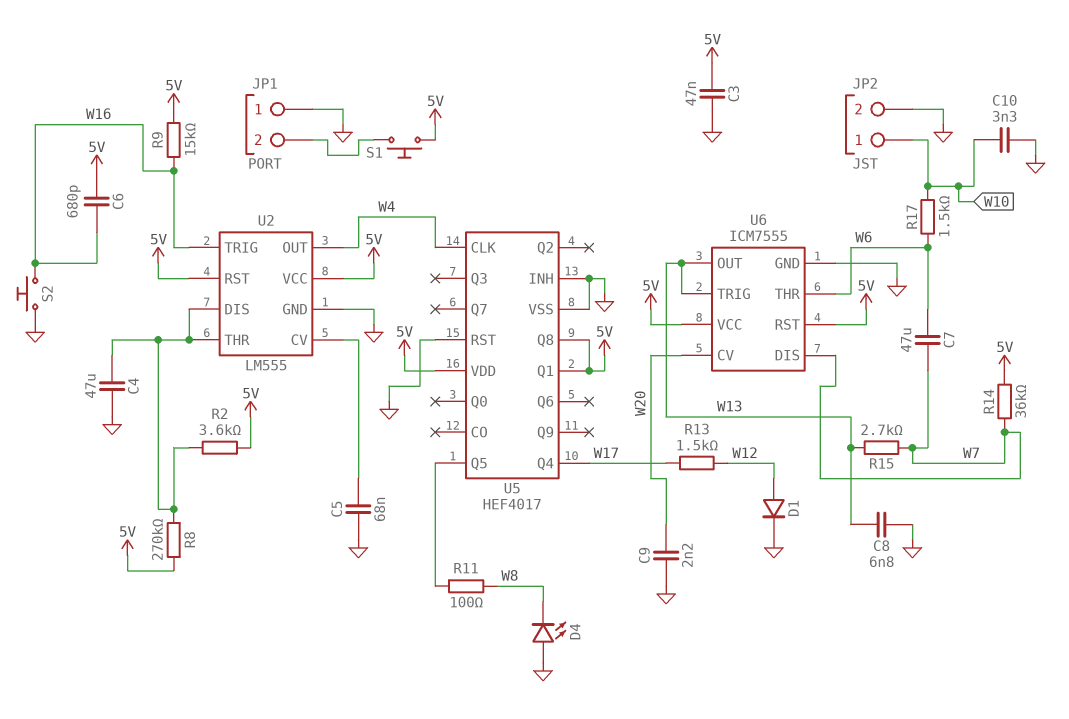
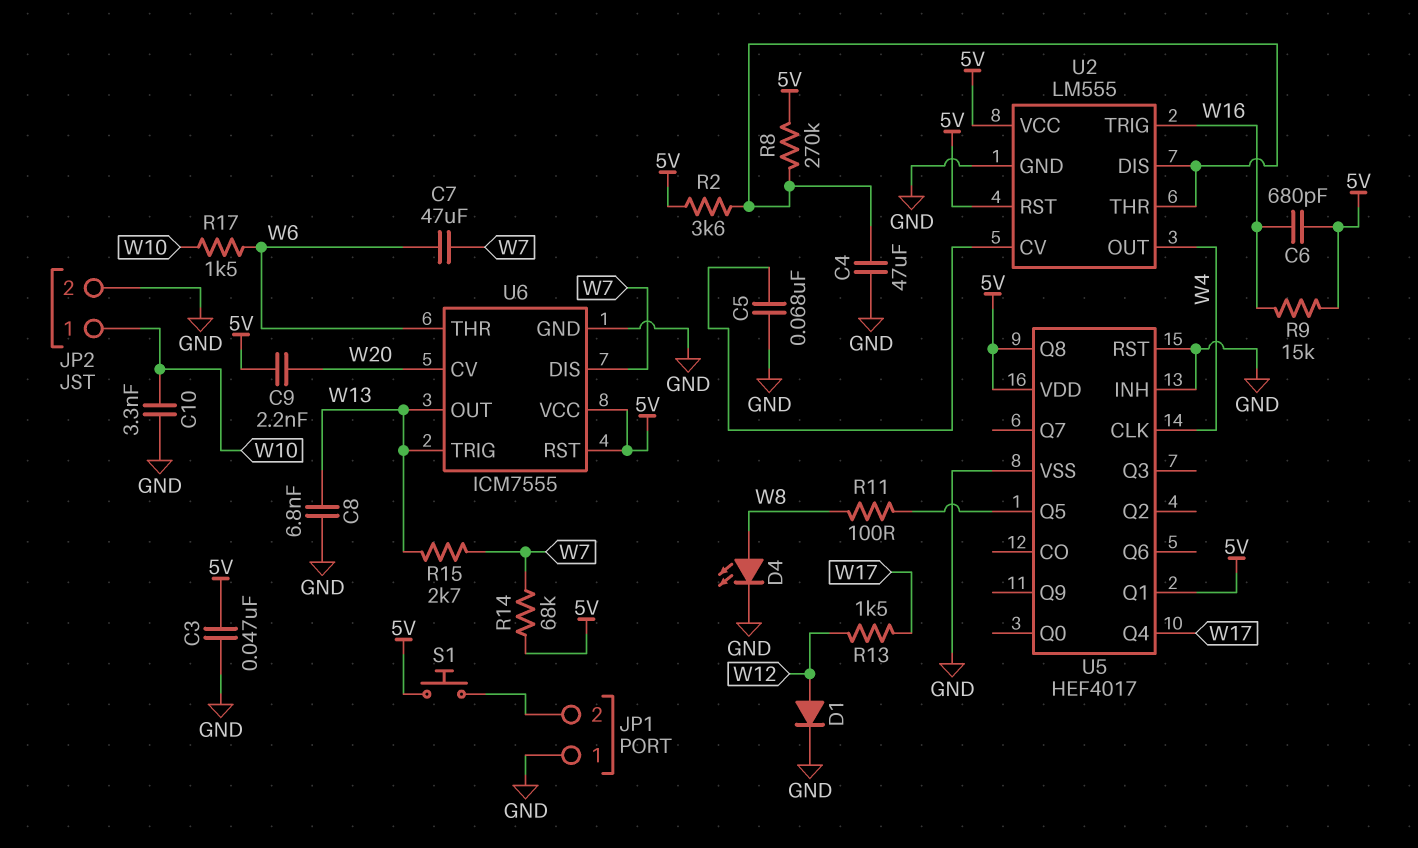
C9: 2.2nF (GND, W20) -> 2.2nF (5V, W20)
D4: LED (A GND, K W8) -> LED (A W8, K GND)
R14: 36k (5V, W7) -> 68k (5V, W7)
S2: button (GND, W16) -> none

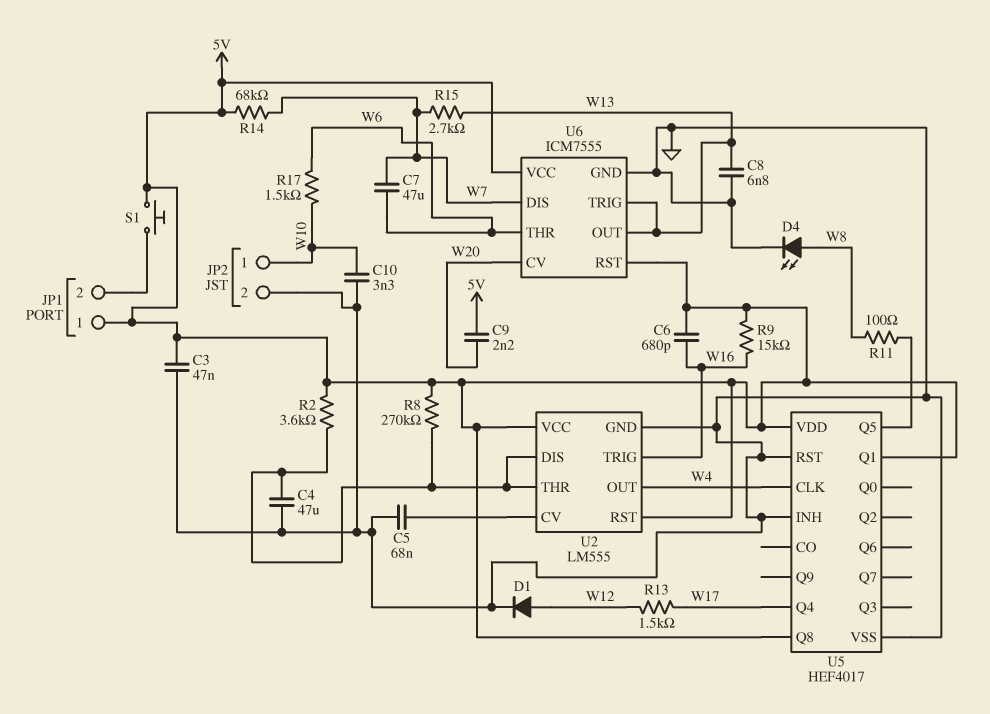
JP1 pin 1: GND -> 5V

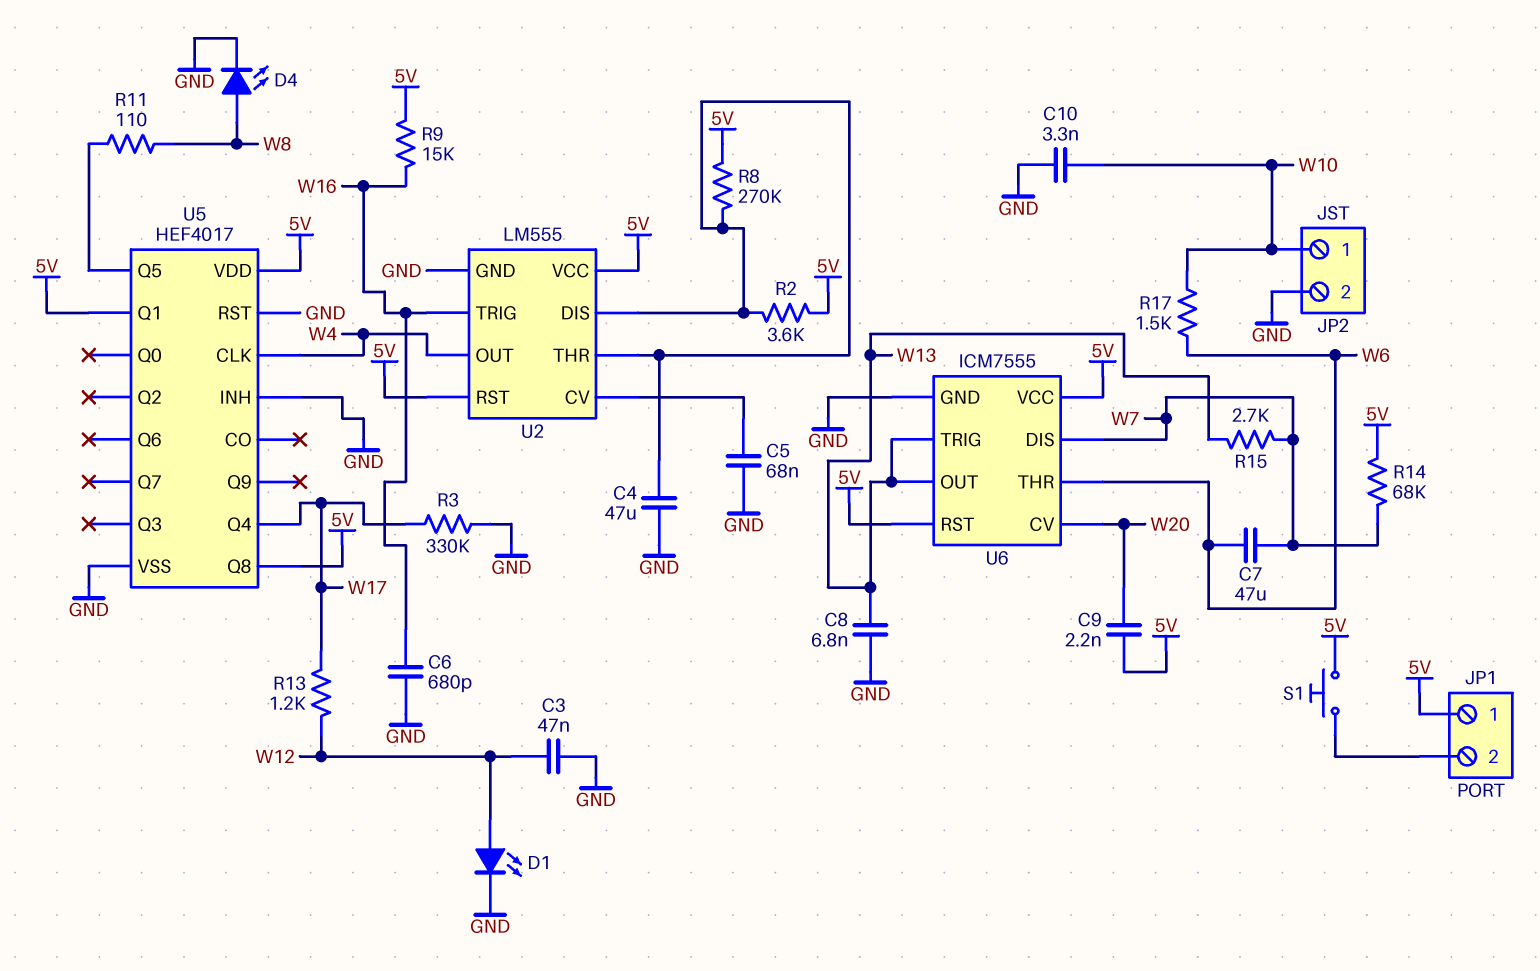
C3: 47nF (5V, GND) -> 47nF (GND, W12)
C6: 680pF (5V, W16) -> 680pF (GND, W16)
D1: diode (A W12, K GND) -> LED (A W12, K GND)
R3: none -> 330k (GND, W17)
R11: 100 (U5/Q5, W8) -> 110 (U5/Q5, W8)
R13: 1.5k (W12, W17) -> 1.2k (W12, W17)

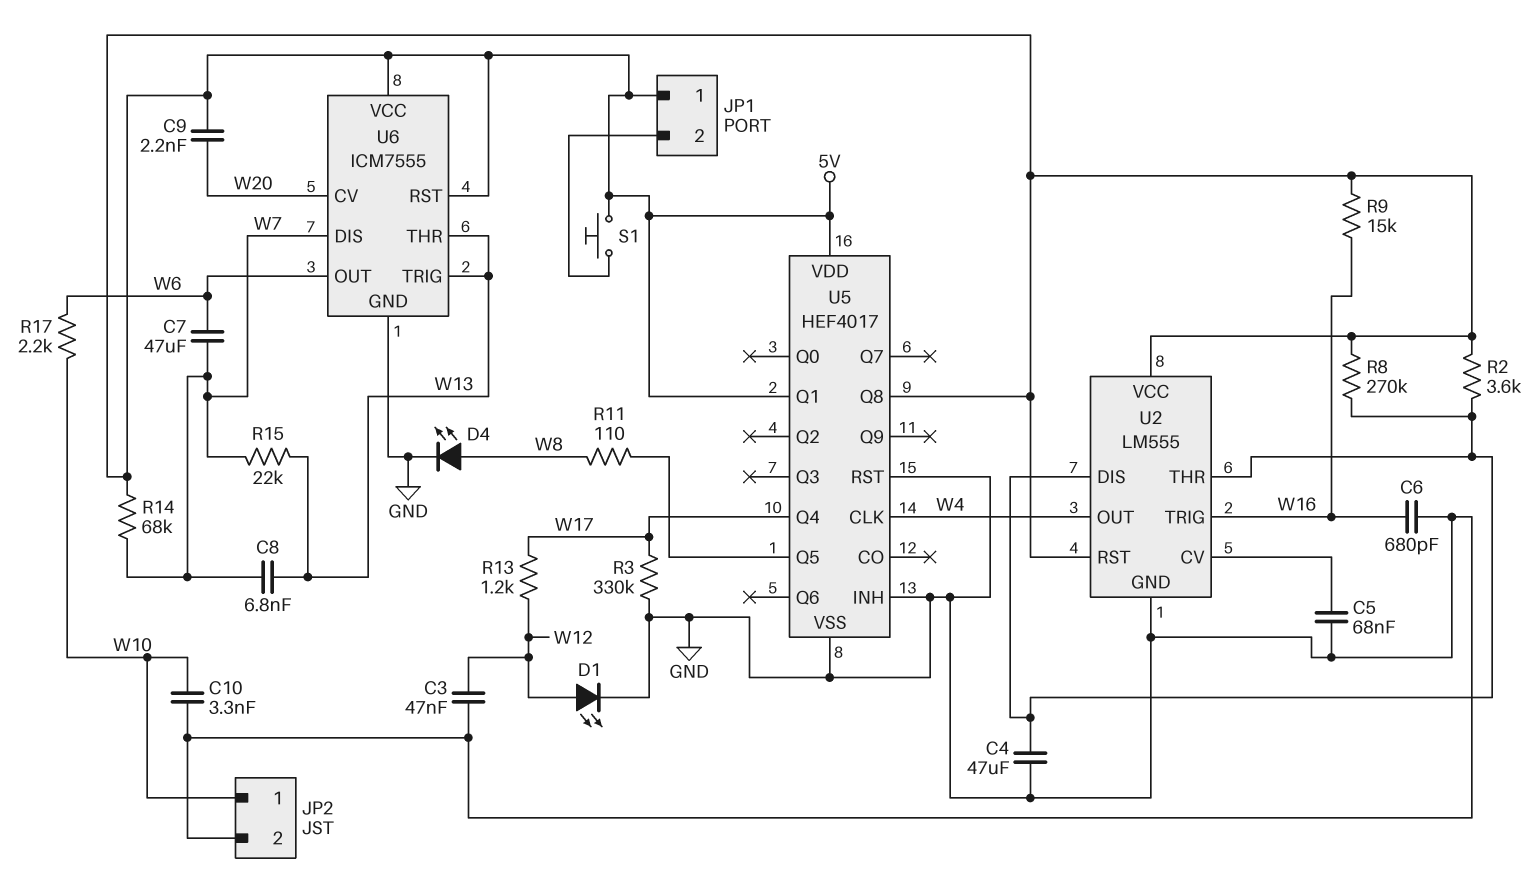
C8: 6.8nF (GND, W13) -> 6.8nF (W7, W13)
R15: 2.7k (W7, W13) -> 22k (W7, W13)
R17: 1.5k (W6, W10) -> 2.2k (W6, W10)
U6 pin OUT: W13 -> W6
U6 pin THR: W6 -> W13

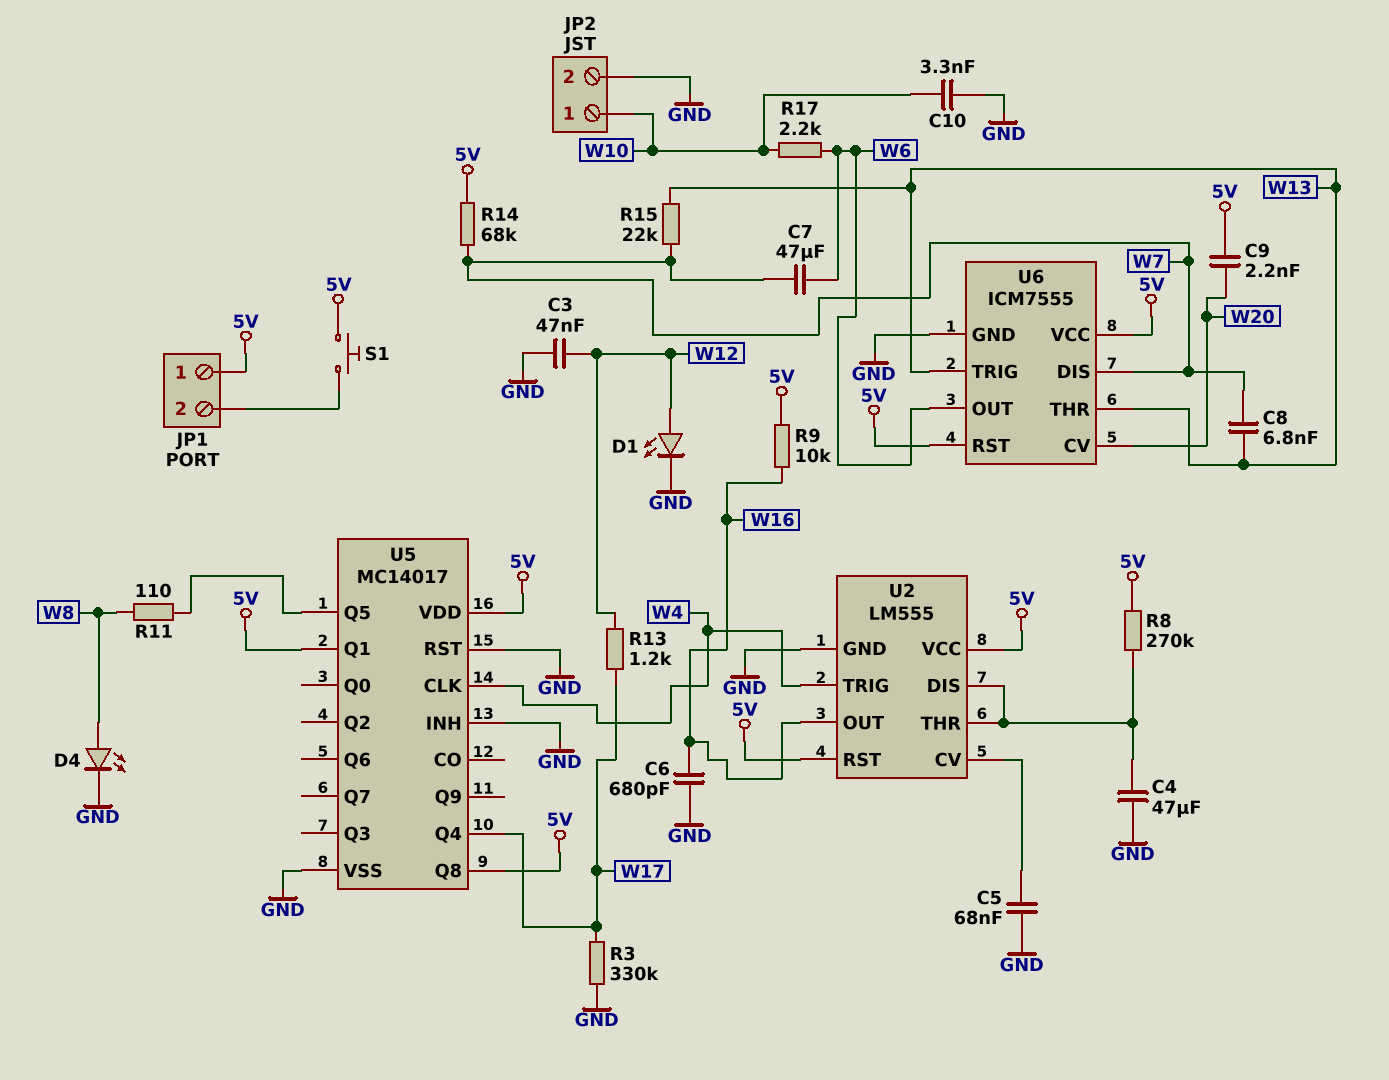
R2: 3.6k (5V, U2/DIS) -> none
R9: 15k (5V, W16) -> 10k (5V, W16)
U2 pin OUT: W4 -> W16
U2 pin TRIG: W16 -> W4
U5: HEF4017 -> MC14017

